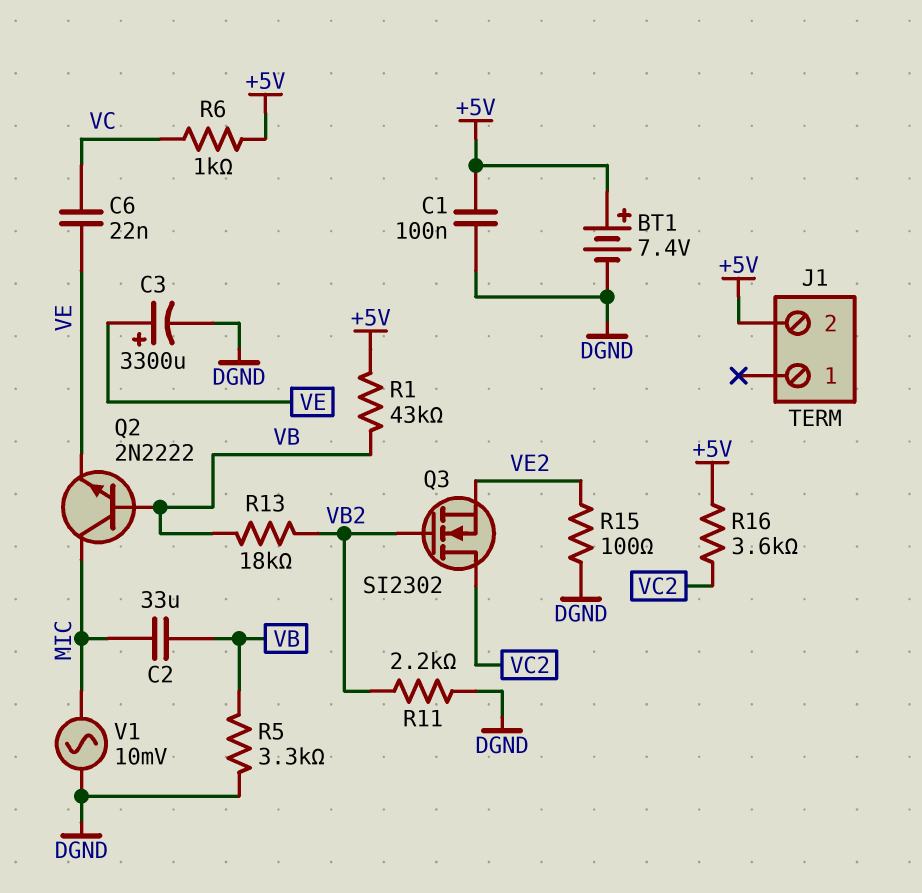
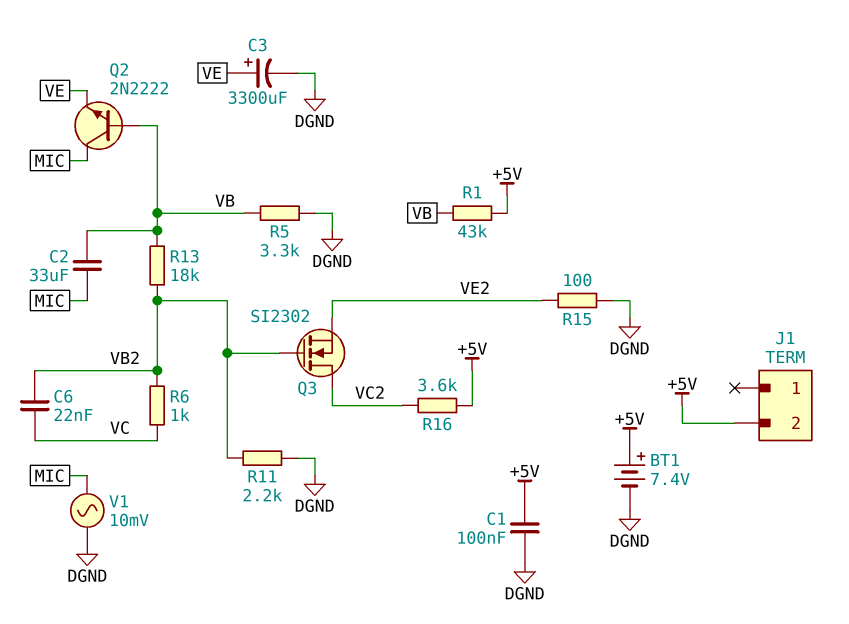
C6: 22nF (VC, VE) -> 22nF (VB2, VC)
R6: 1k (+5V, VC) -> 1k (VB2, VC)

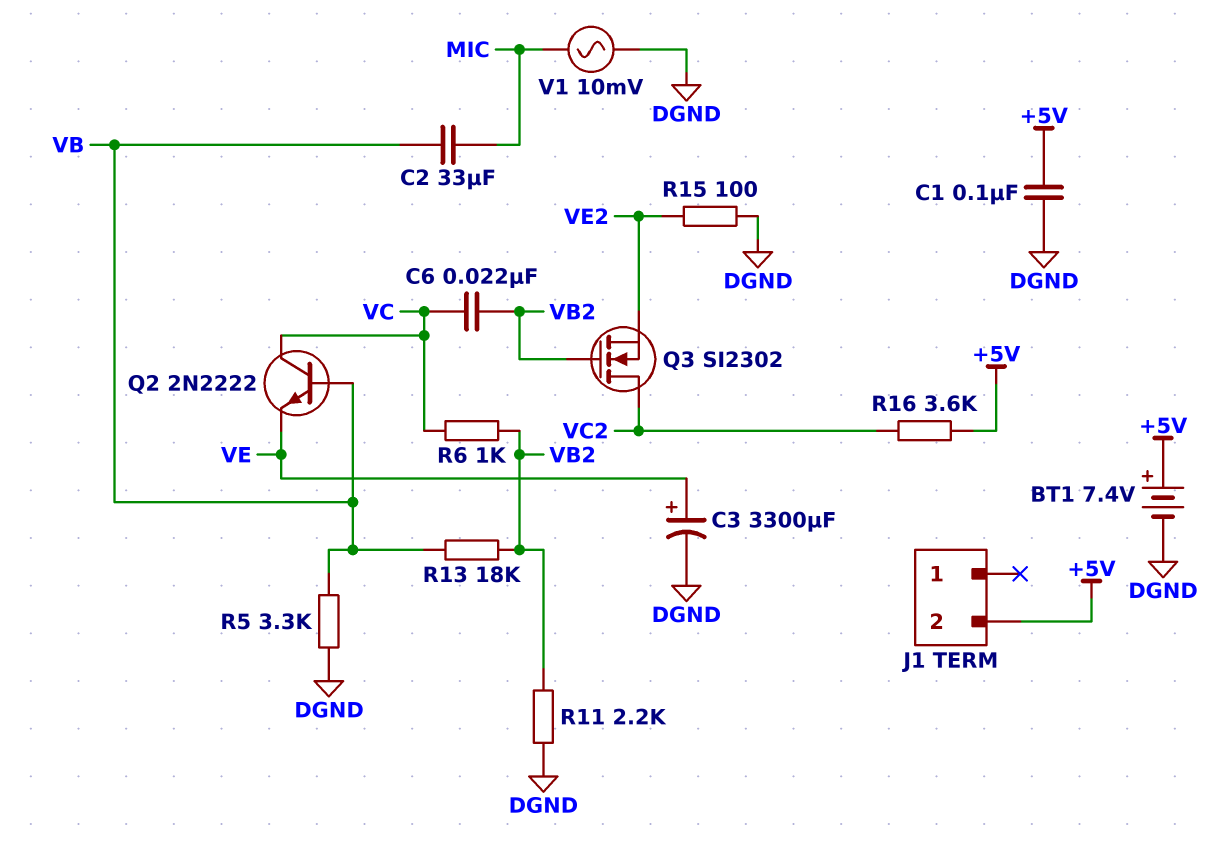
Q2: NPN 2N2222 (B VB, C MIC, E VE) -> NPN 2N2222 (B VB, C VC, E VE)
R1: 43k (+5V, VB) -> none

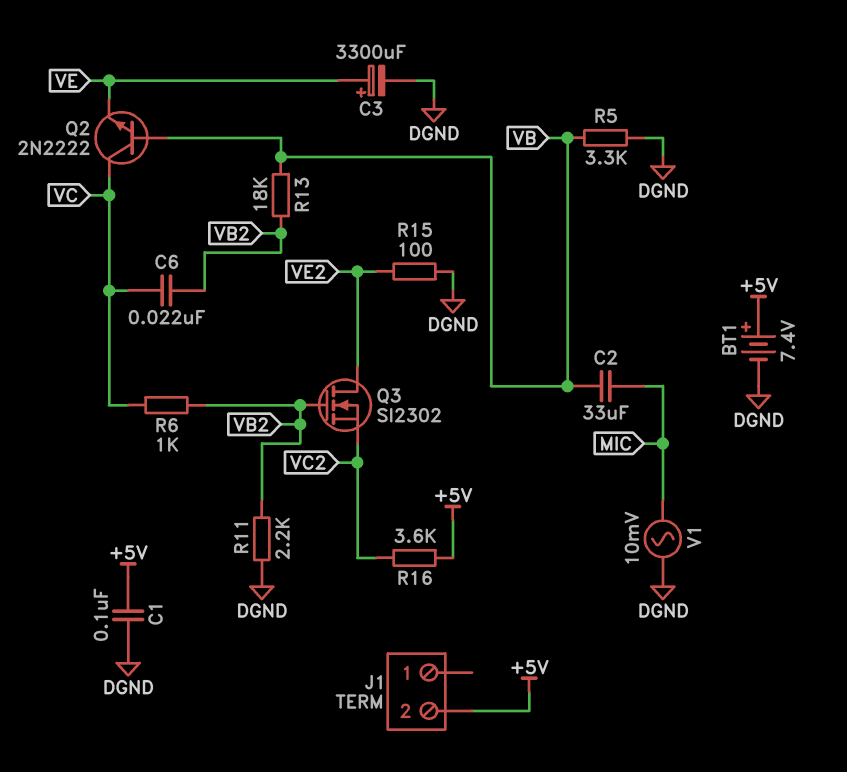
Q3: NMOS SI2302 (G VB2, D VC2, S VE2) -> NMOS SI2302 (G VB2, D VE2, S VC2)

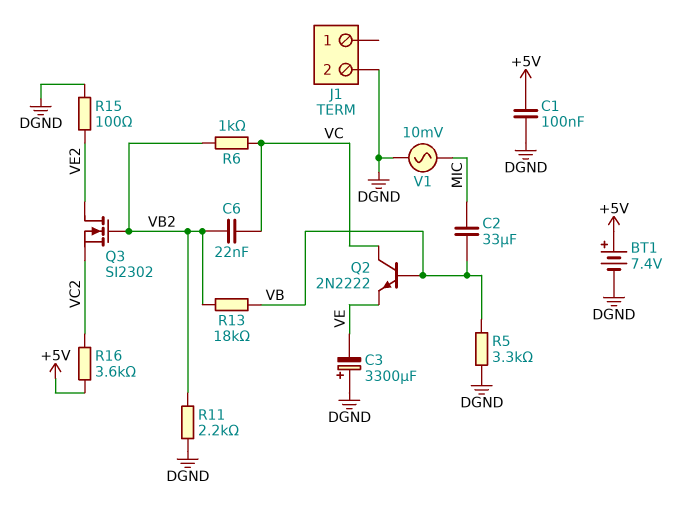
C3: 3300uF (plus VE, minus DGND) -> 3300uF (plus DGND, minus VE)
J1 pin 2: +5V -> DGND

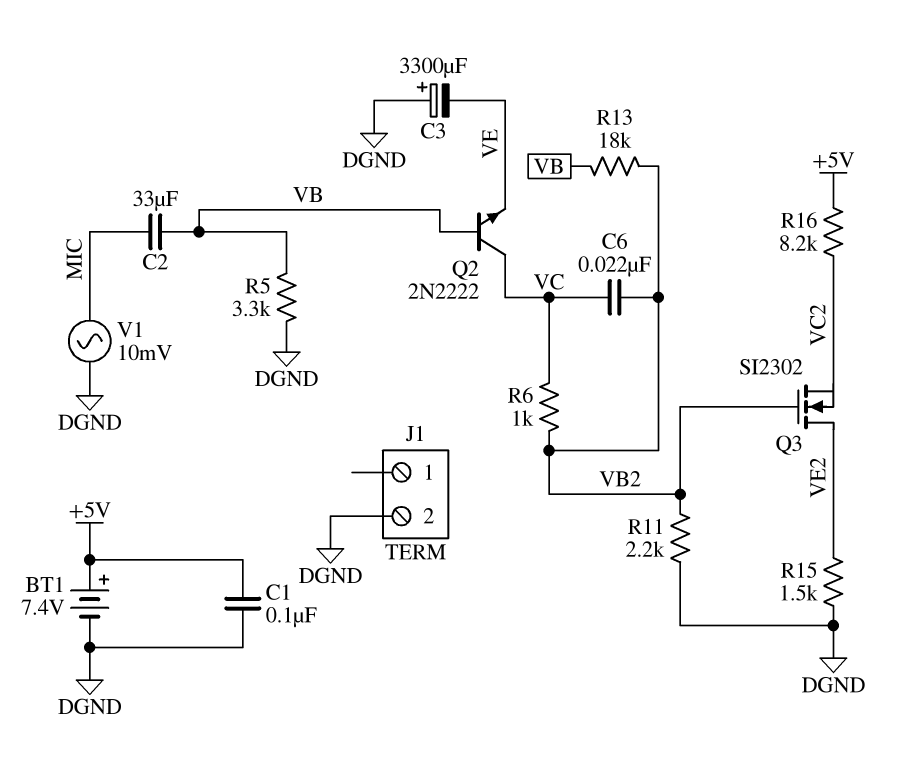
R15: 100 (DGND, VE2) -> 1.5k (DGND, VE2)
R16: 3.6k (+5V, VC2) -> 8.2k (+5V, VC2)

